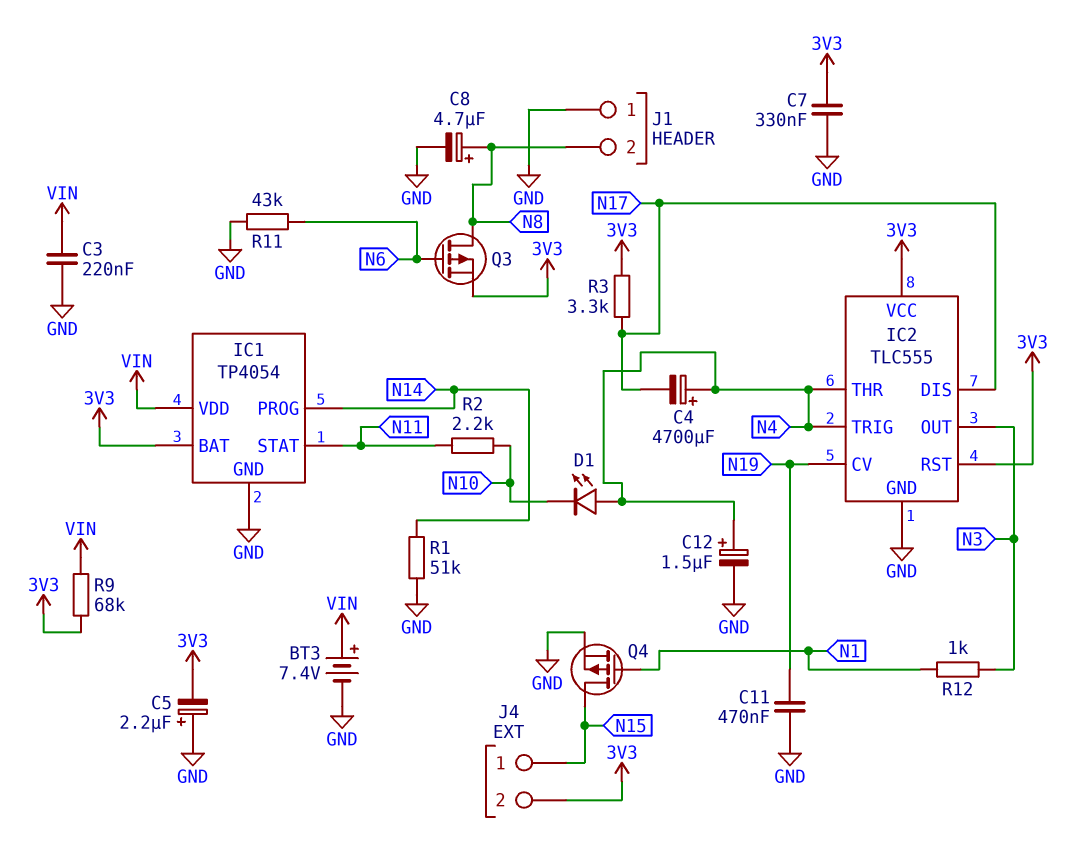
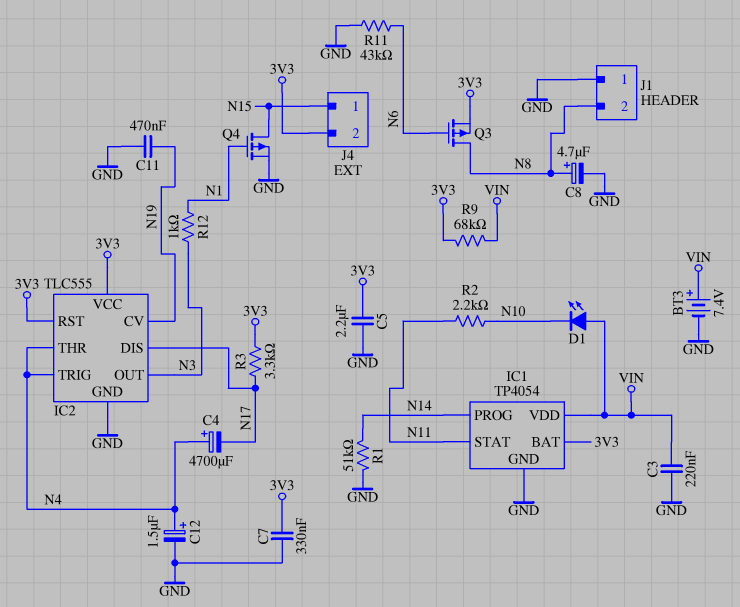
C5: 2.2uF (plus GND, minus 3V3) -> 2.2uF (3V3, GND)
D1: LED (A N4, K N10) -> LED (A VIN, K N10)

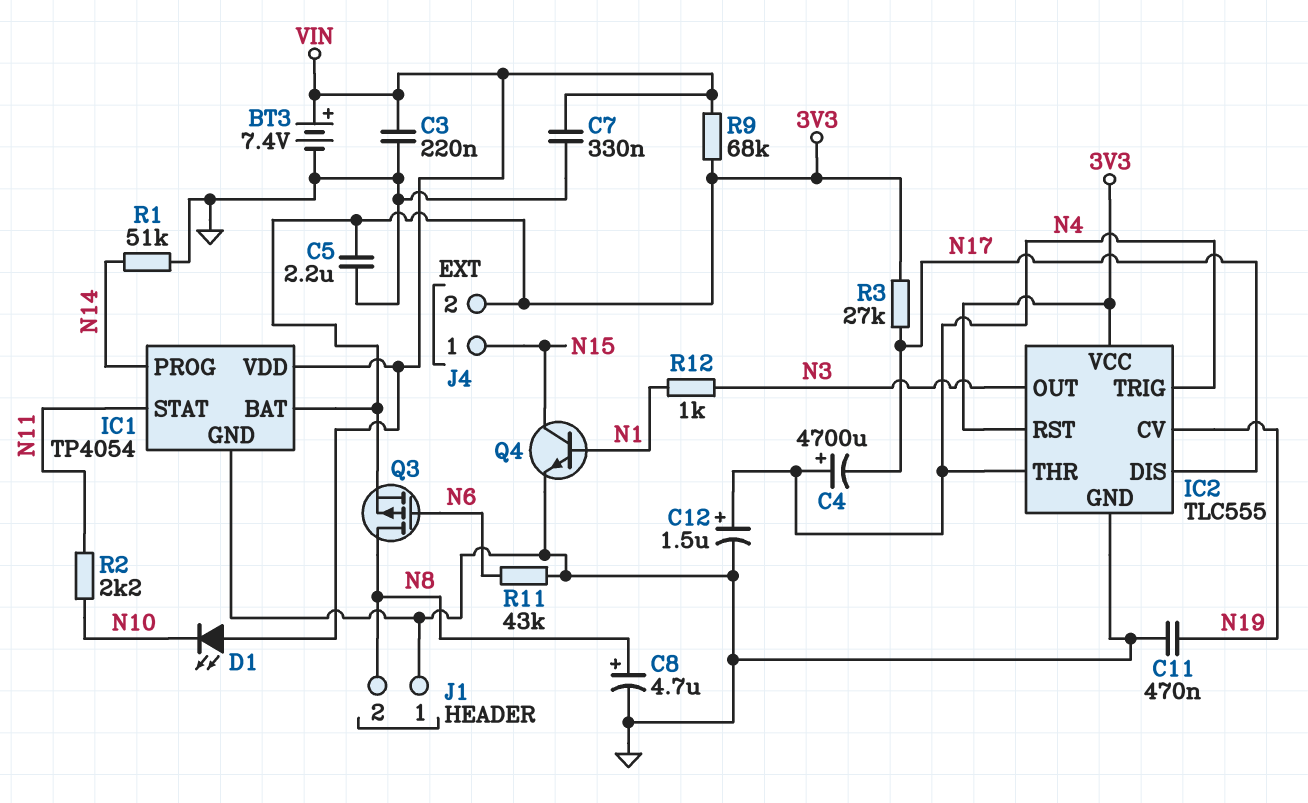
C7: 330nF (3V3, GND) -> 330nF (GND, VIN)
Q4: PMOS (G N1, D N15, S GND) -> NPN (B N1, C N15, E GND)
R3: 3.3k (3V3, N17) -> 27k (3V3, N17)

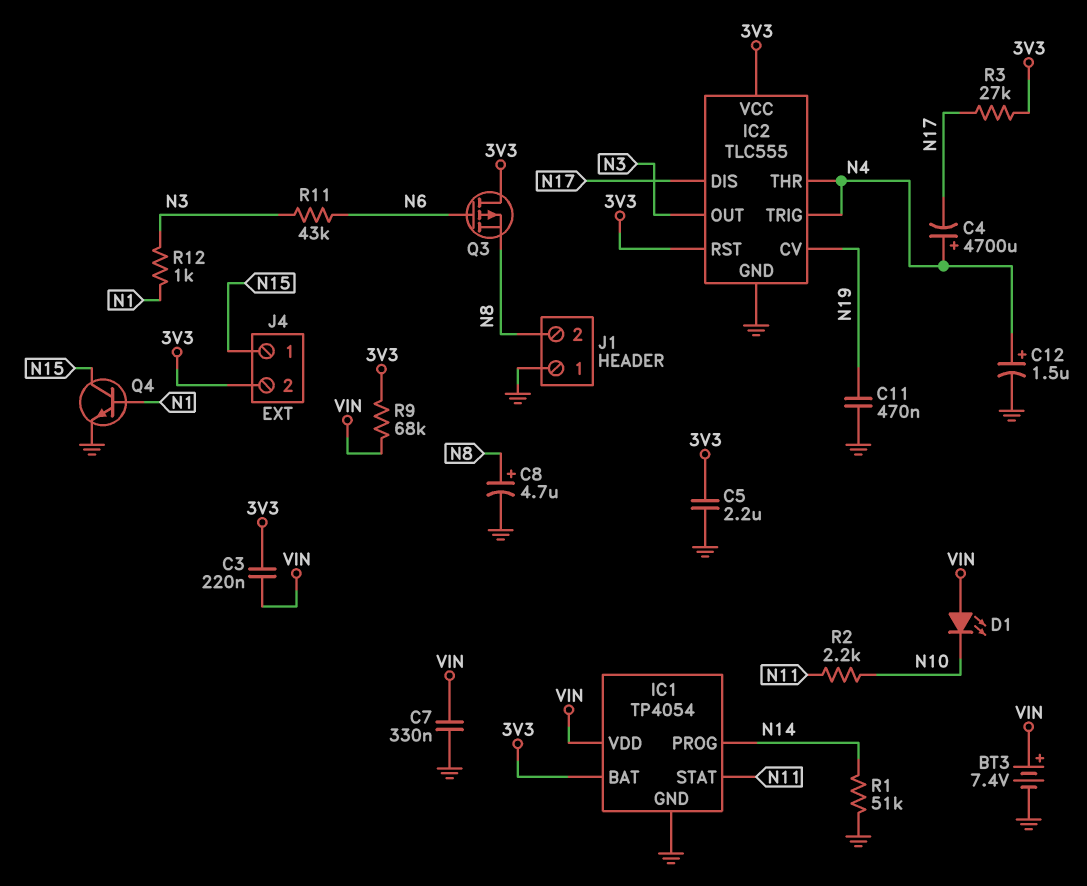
C3: 220nF (GND, VIN) -> 220nF (3V3, VIN)
Q3: PMOS (G N6, D N8, S 3V3) -> PMOS (G N6, D 3V3, S N8)
R11: 43k (GND, N6) -> 43k (N3, N6)

